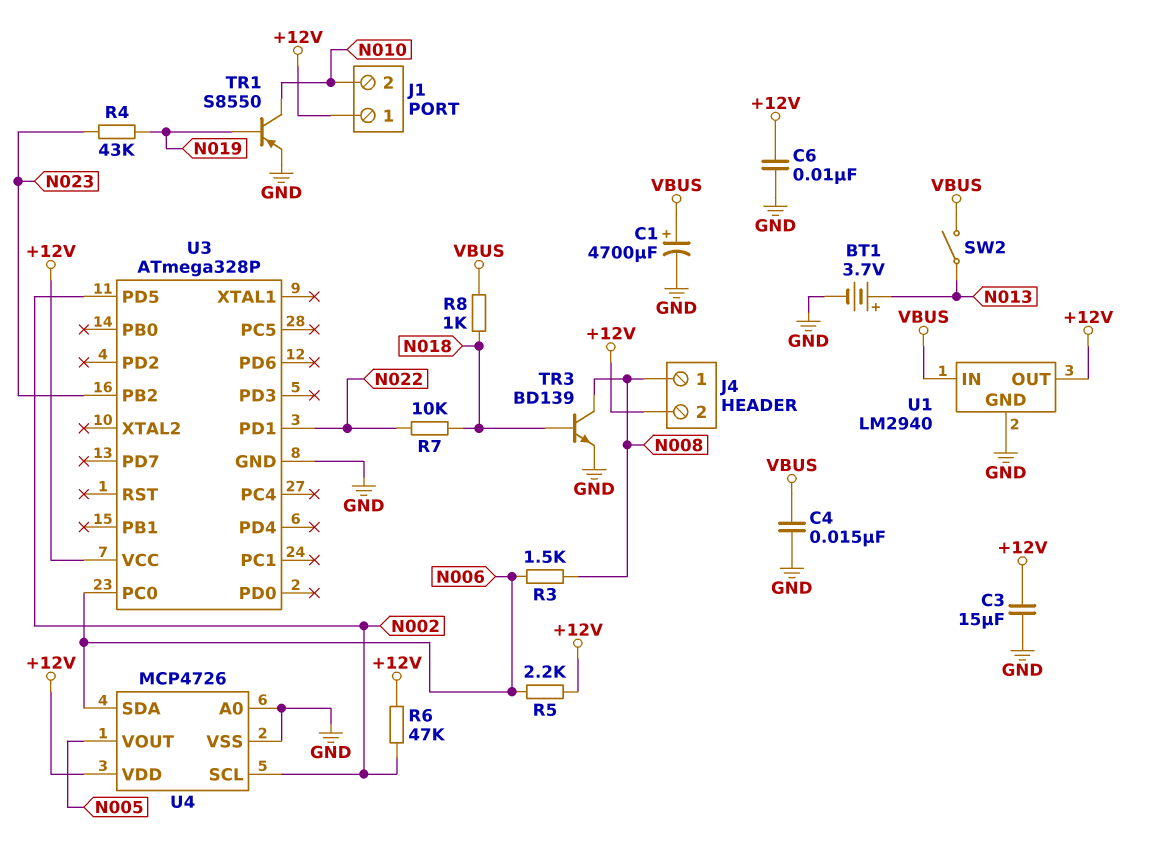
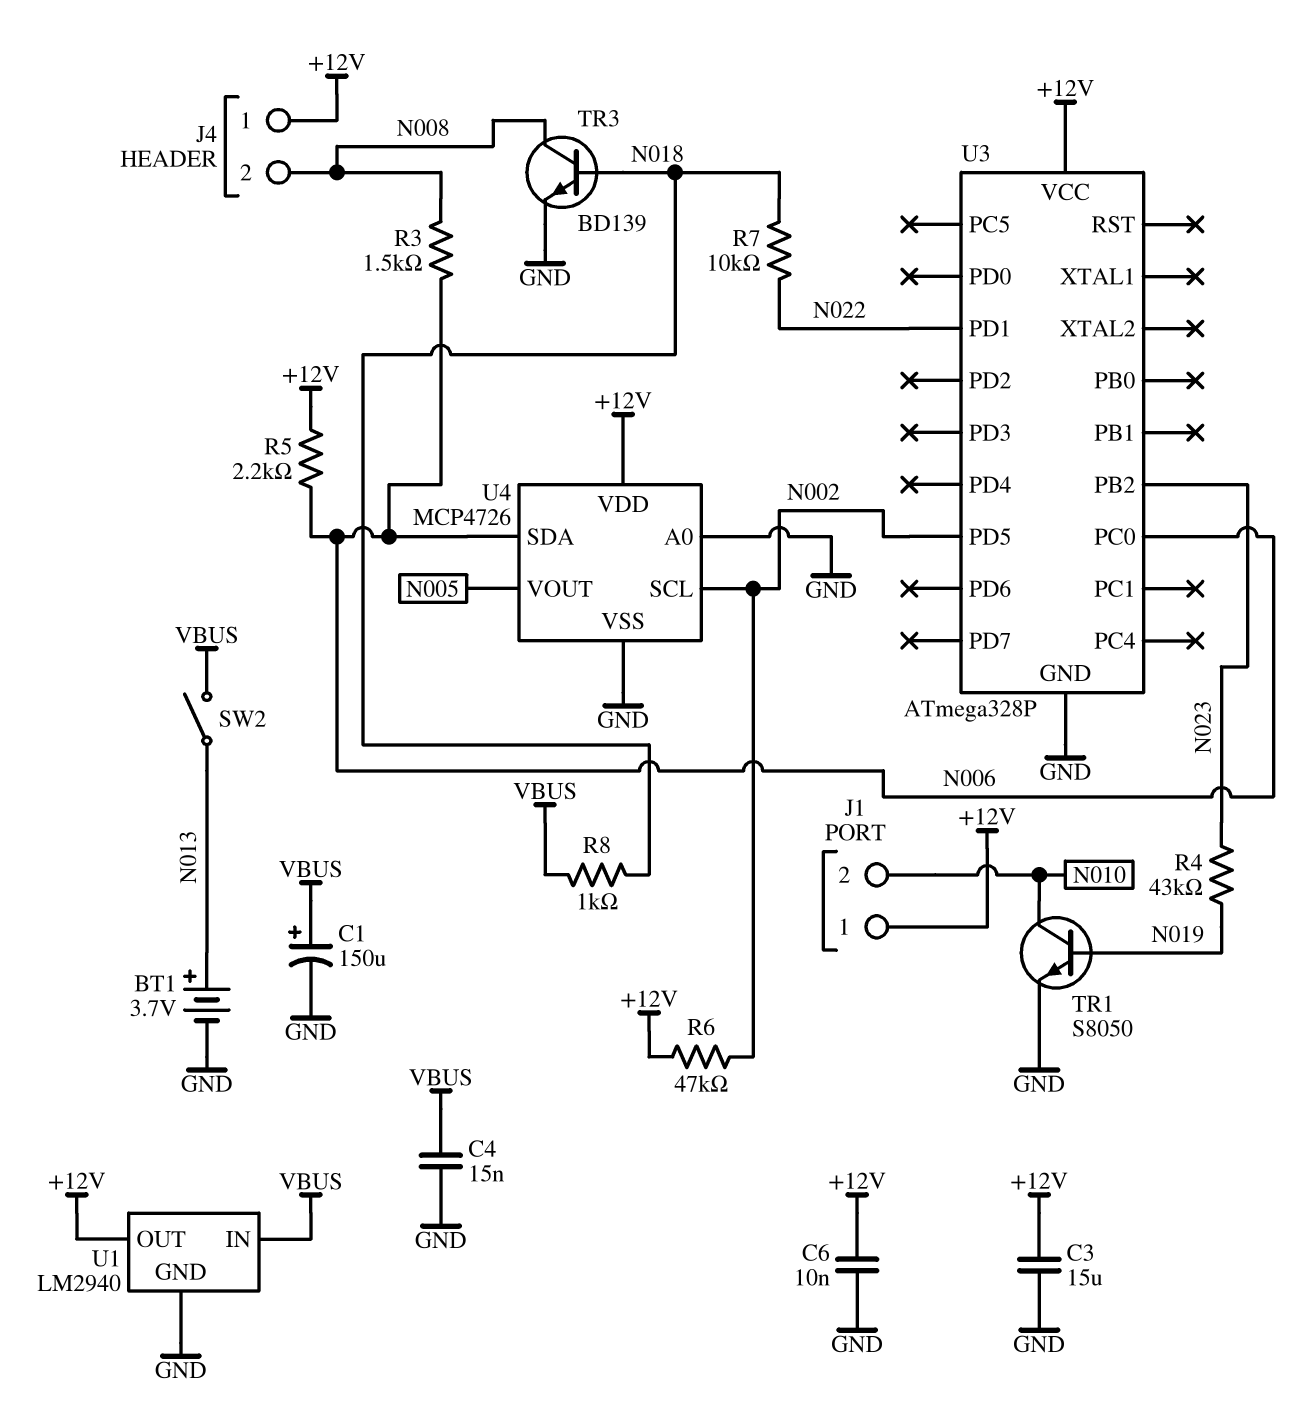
C1: 4700uF (plus VBUS, minus GND) -> 150uF (plus VBUS, minus GND)
J4 pin 1: N008 -> +12V
J4 pin 2: +12V -> N008
TR1: PNP S8550 (B N019, C N010, E GND) -> NPN S8050 (B N019, C N010, E GND)

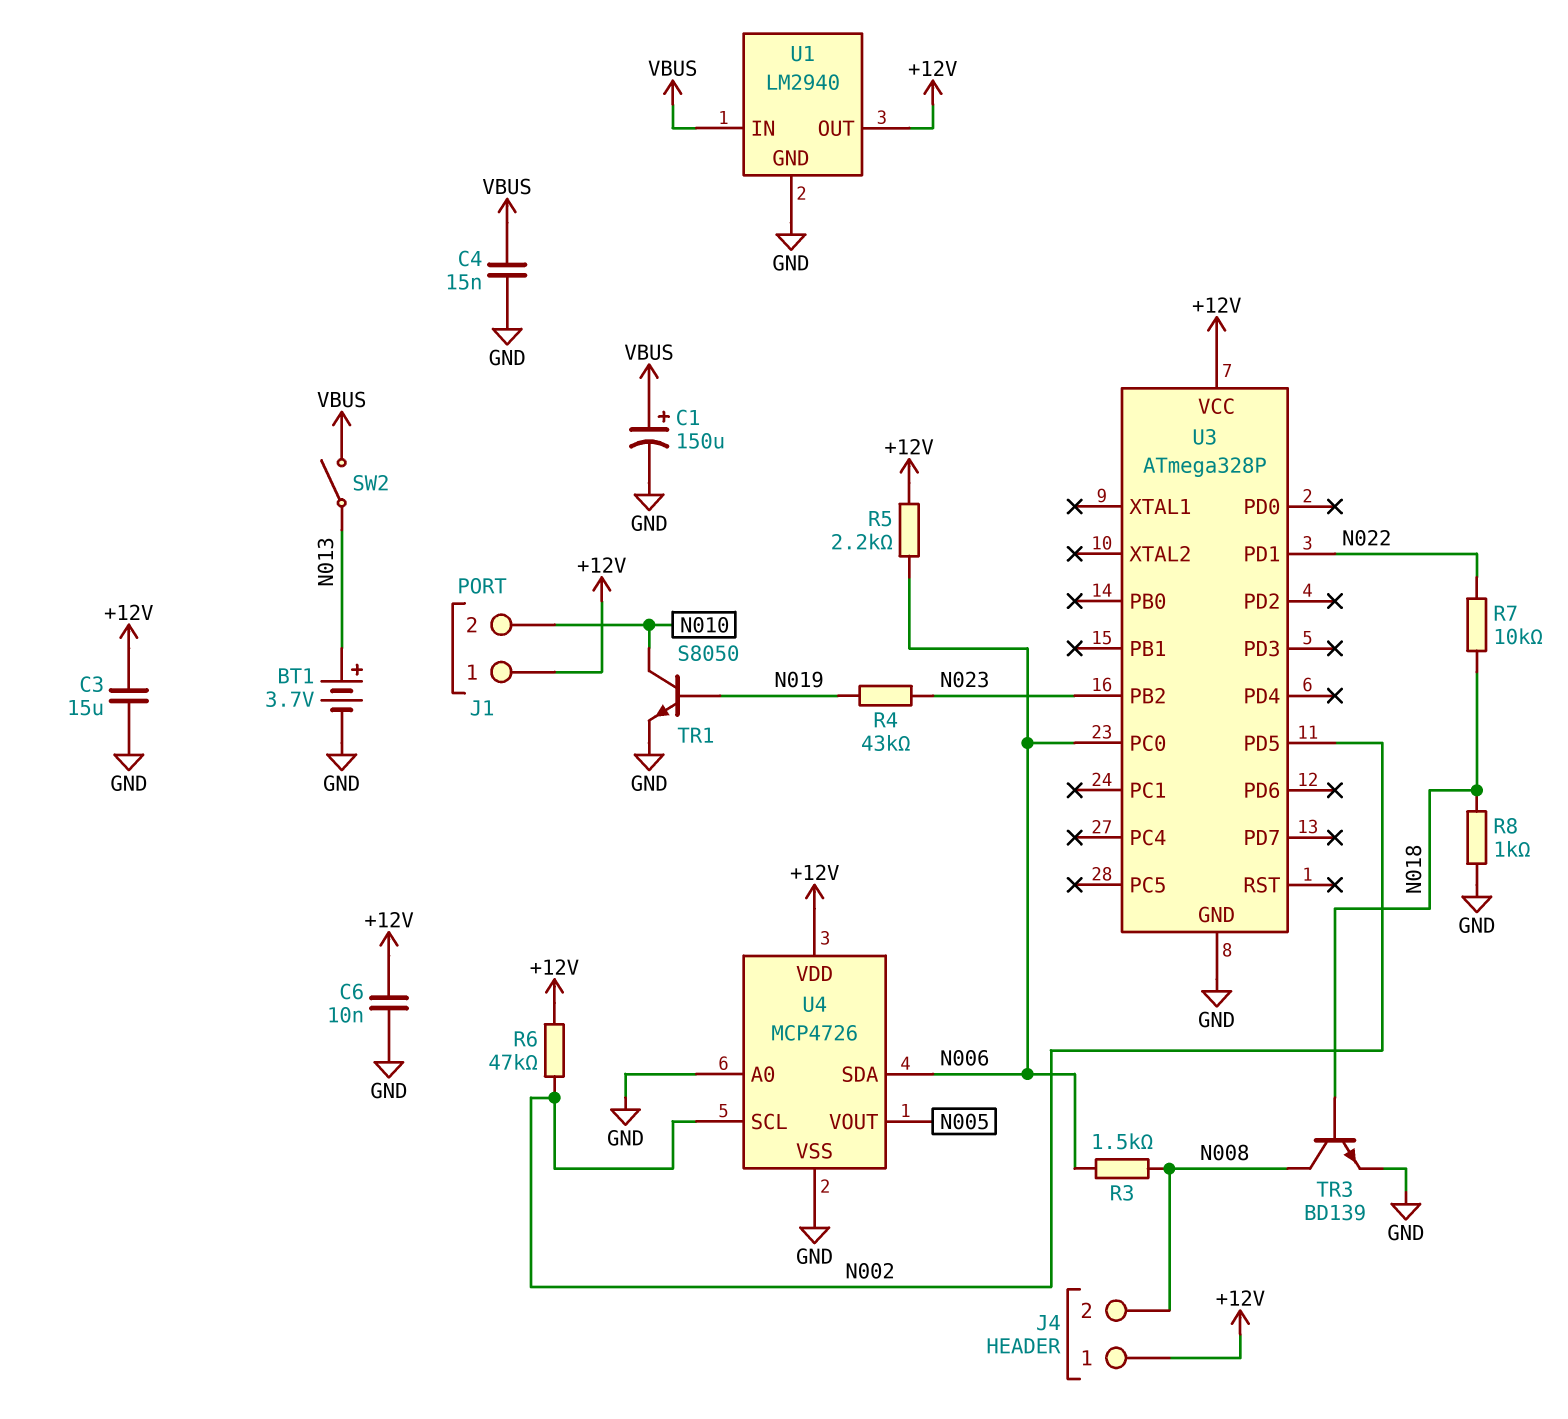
R8: 1k (N018, VBUS) -> 1k (GND, N018)

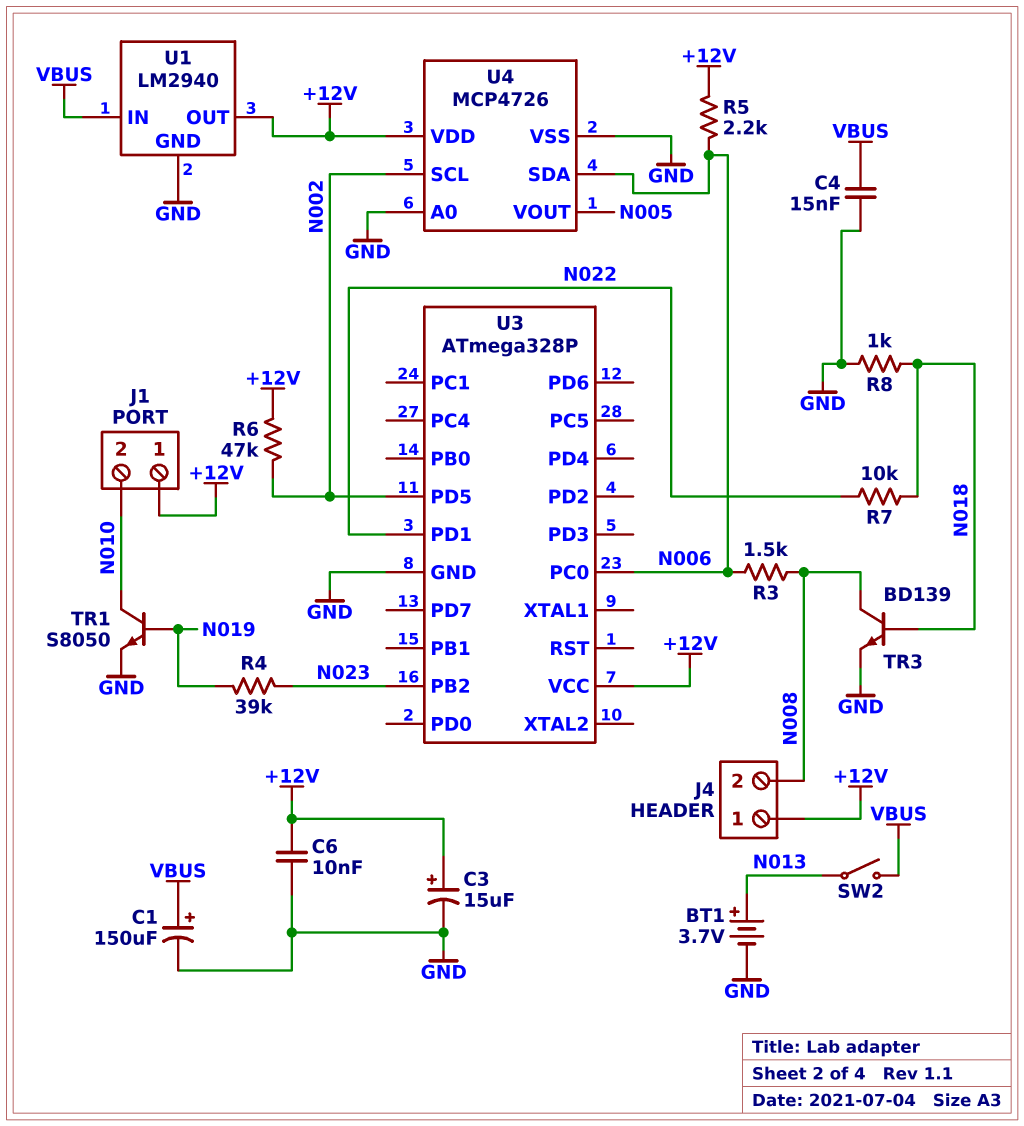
C3: 15uF (+12V, GND) -> 15uF (plus +12V, minus GND)
R4: 43k (N019, N023) -> 39k (N019, N023)

